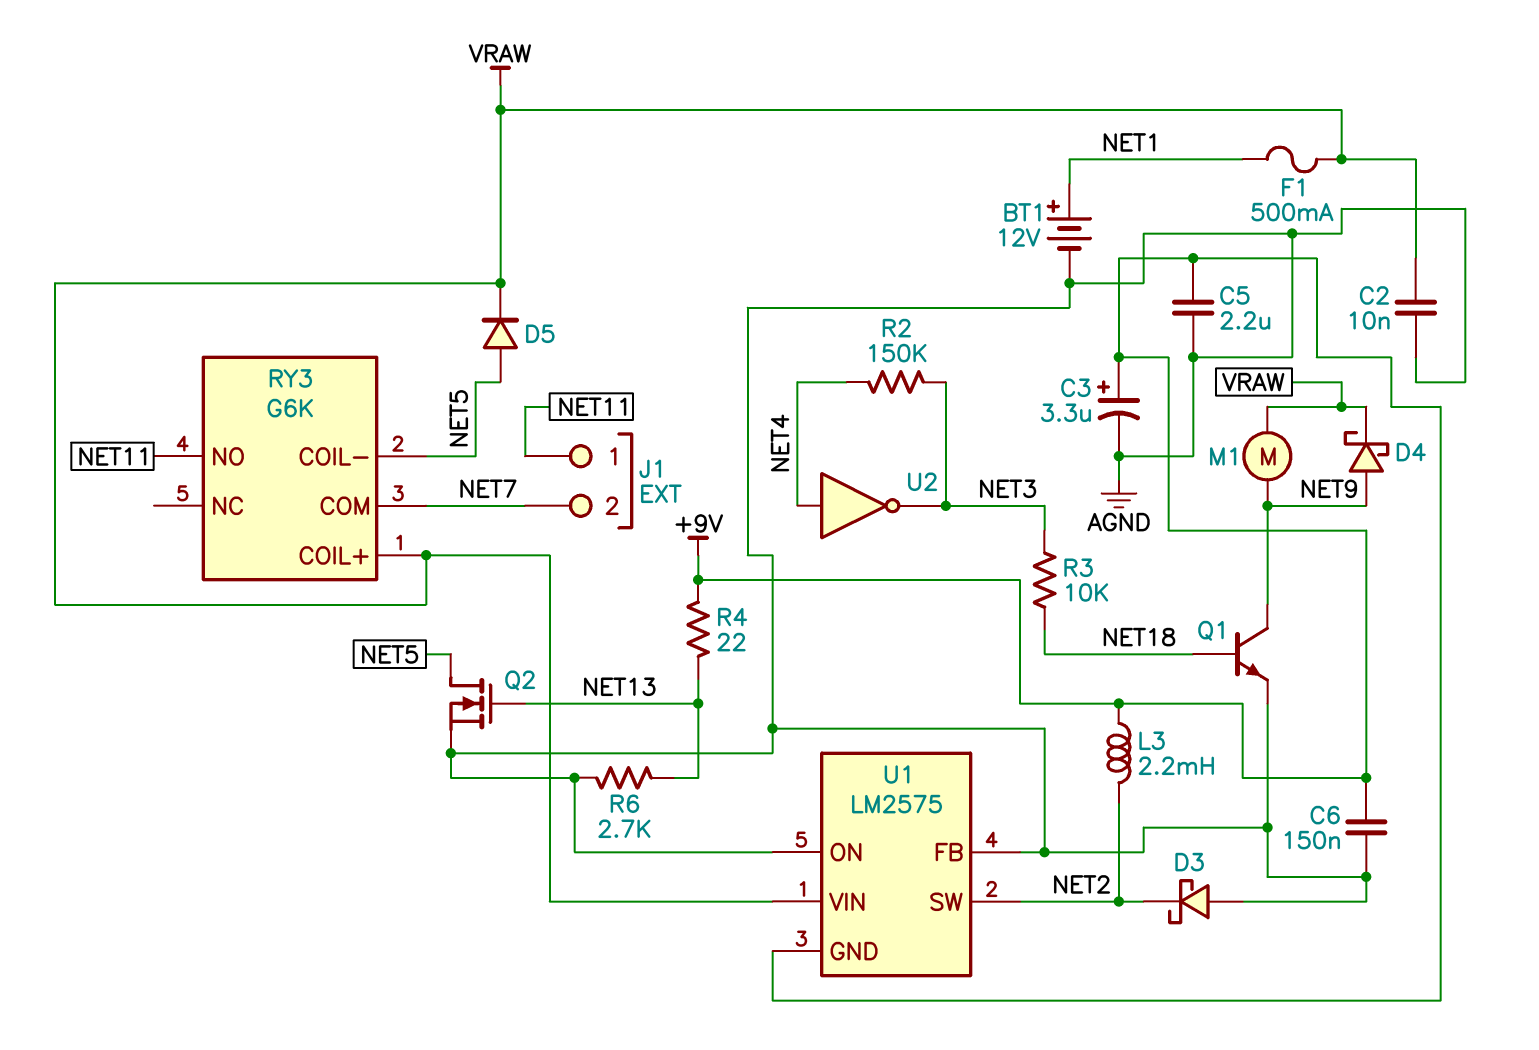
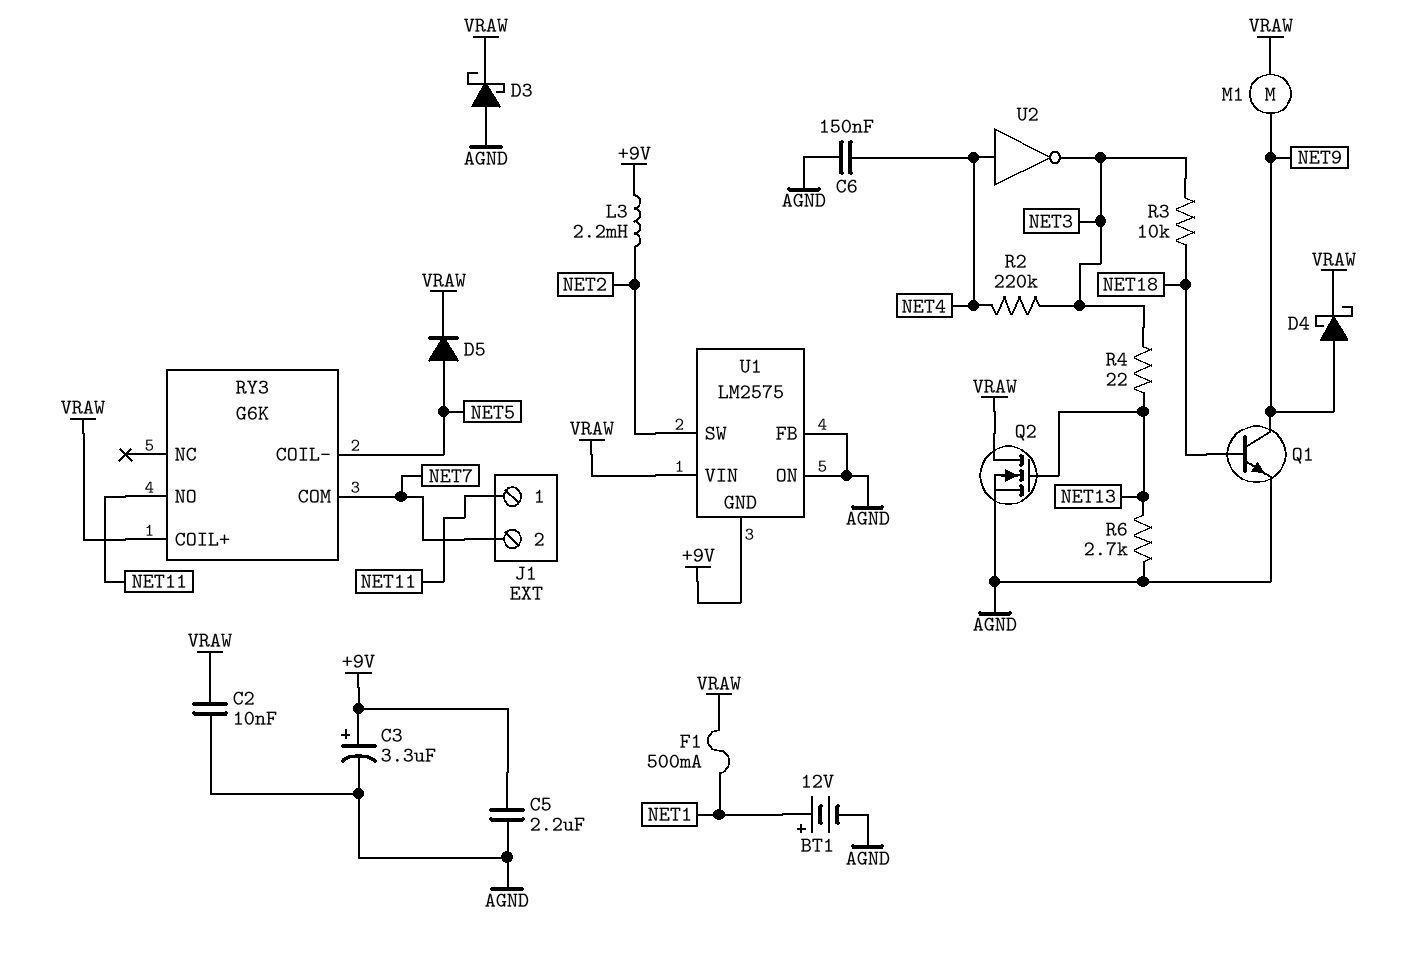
C6: 150nF (+9V, AGND) -> 150nF (AGND, NET4)
D3: schottky (A AGND, K NET2) -> schottky (A AGND, K VRAW)
Q2: NMOS (G NET13, D NET5, S AGND) -> NMOS (G NET13, D VRAW, S AGND)
R2: 150k (NET3, NET4) -> 220k (NET3, NET4)
R4: 22 (+9V, NET13) -> 22 (NET3, NET13)

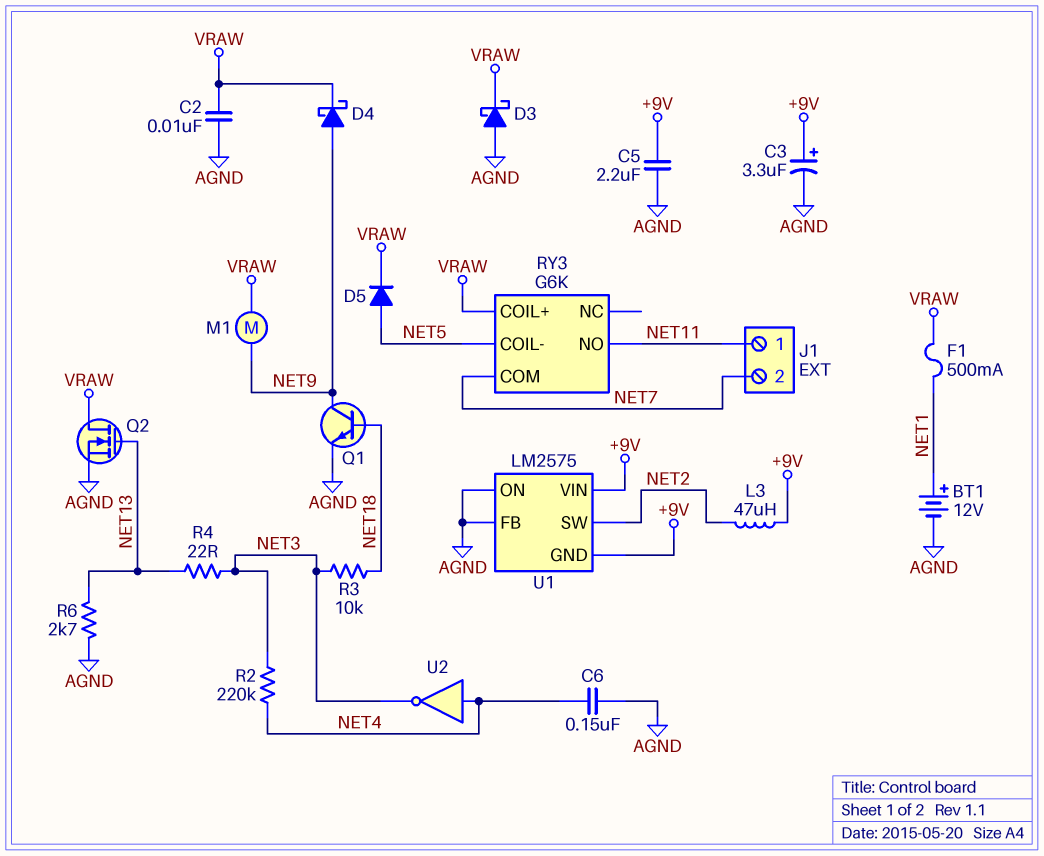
L3: 2.2mH (+9V, NET2) -> 47uH (+9V, NET2)
U1 pin VIN: VRAW -> +9V

